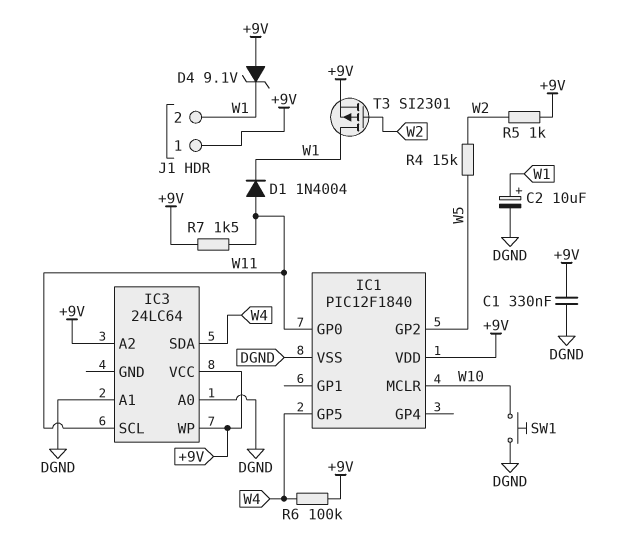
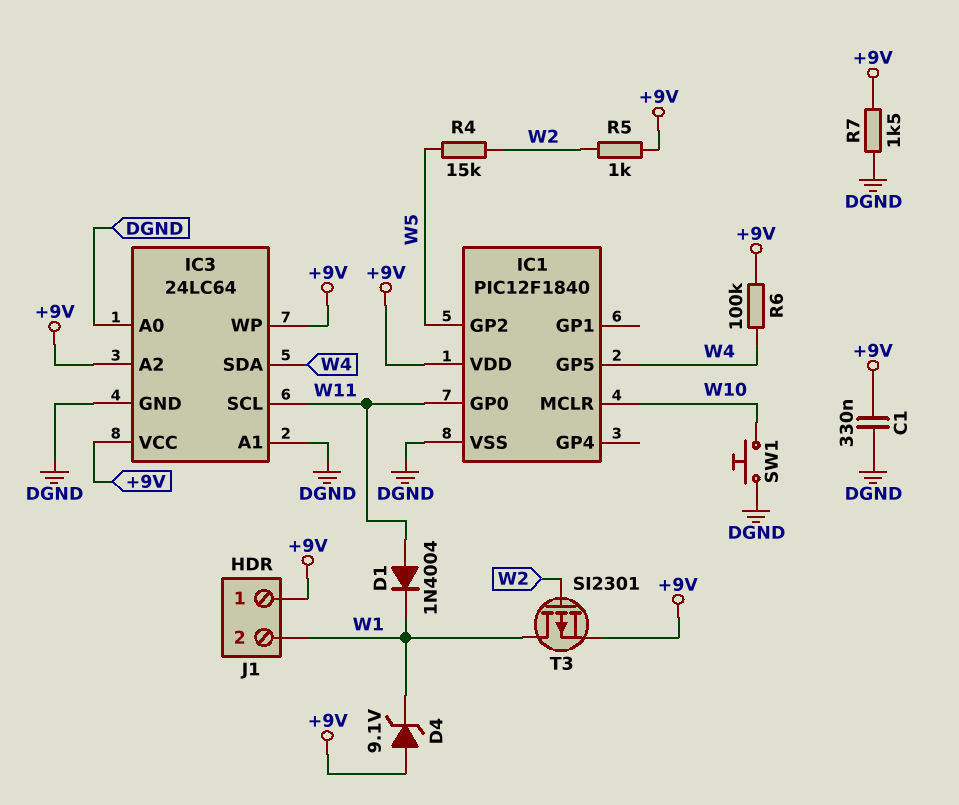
C2: 10uF (plus W1, minus DGND) -> none
IC3 pin GND: none -> DGND
R7: 1.5k (+9V, W11) -> 1.5k (+9V, DGND)

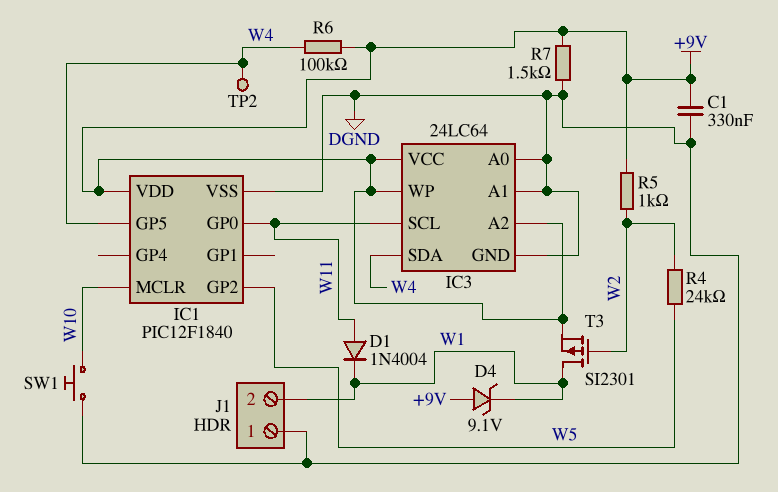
J1 pin 1: +9V -> DGND
R4: 15k (W2, W5) -> 24k (W2, W5)
TP2: none -> test point (W4)

